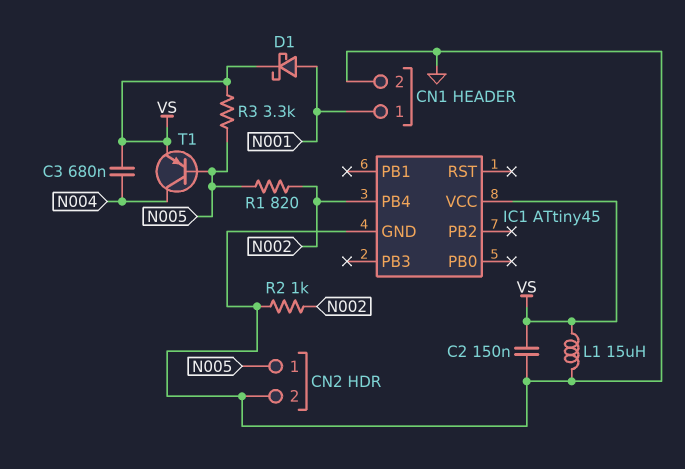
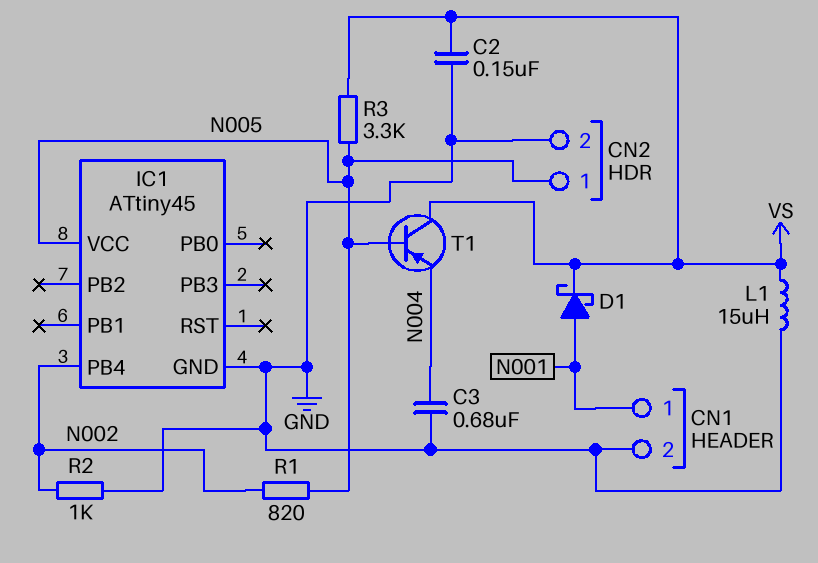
C3: 680nF (N004, VS) -> 680nF (GND, N004)
IC1 pin VCC: VS -> N005
T1: PNP (B N005, C N004, E VS) -> PNP (B N005, C VS, E N004)

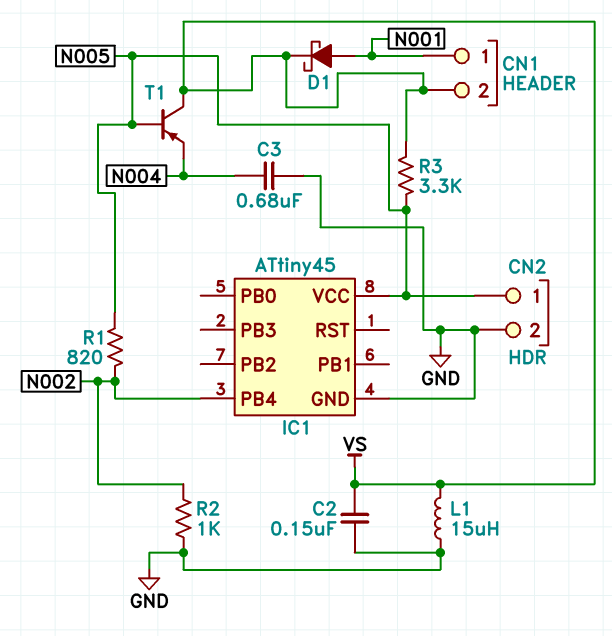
CN1 pin 2: GND -> VS

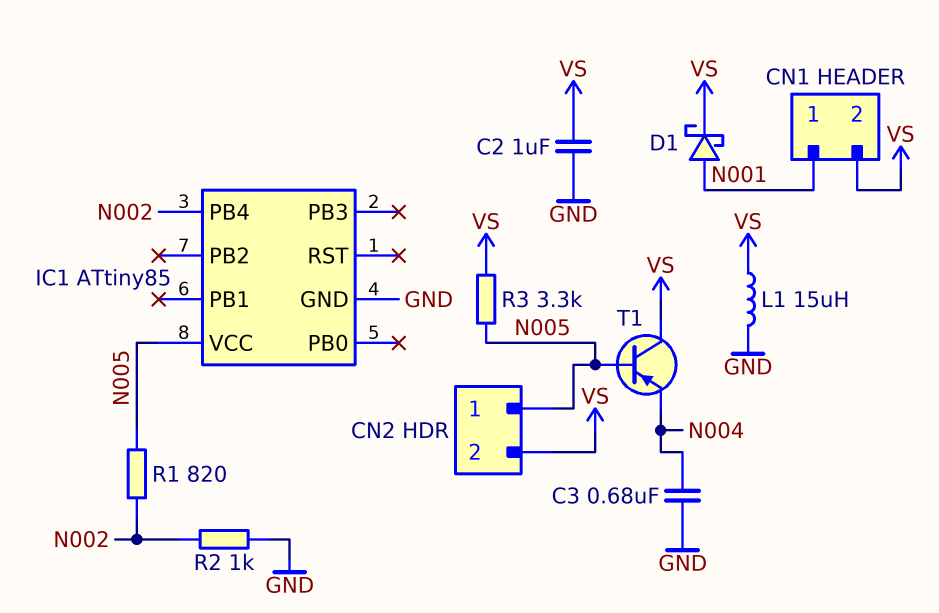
C2: 150nF (GND, VS) -> 1uF (GND, VS)
CN2 pin 2: GND -> VS
IC1: ATtiny45 -> ATtiny85

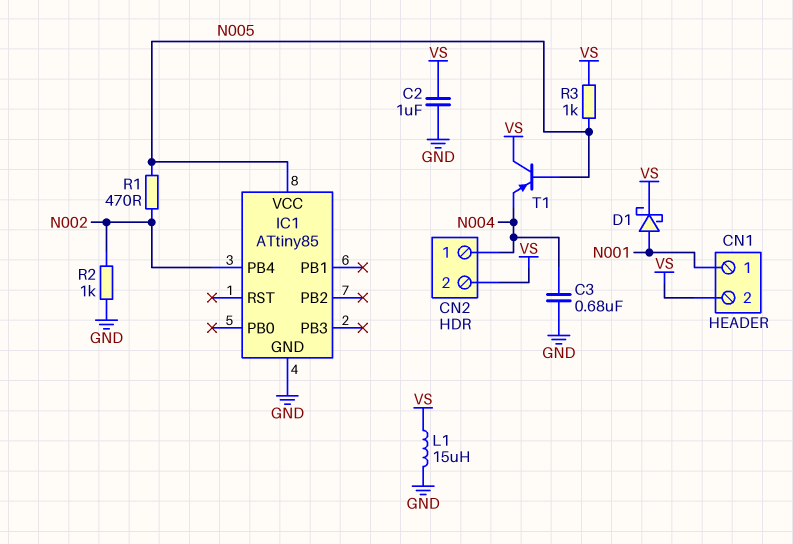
CN2 pin 1: N005 -> N004
R1: 820 (N002, N005) -> 470 (N002, N005)
R3: 3.3k (N005, VS) -> 1k (N005, VS)

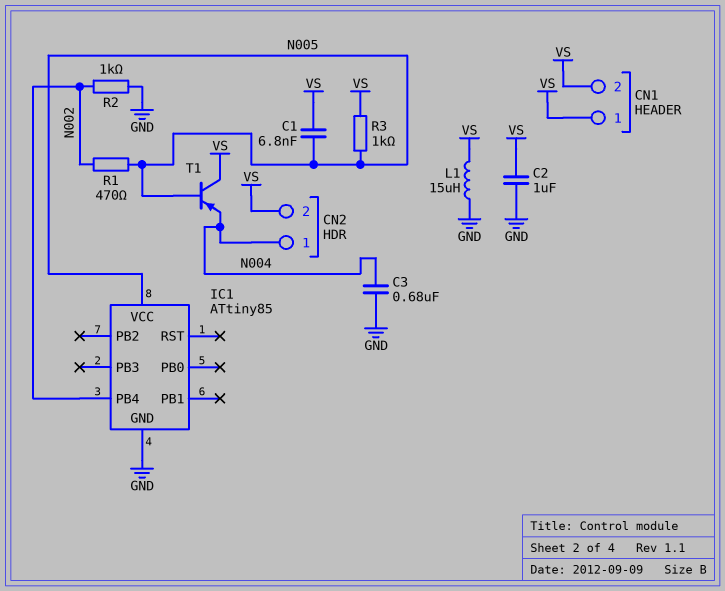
C1: none -> 6.8nF (N005, VS)
CN1 pin 1: N001 -> VS
D1: schottky (A N001, K VS) -> none

